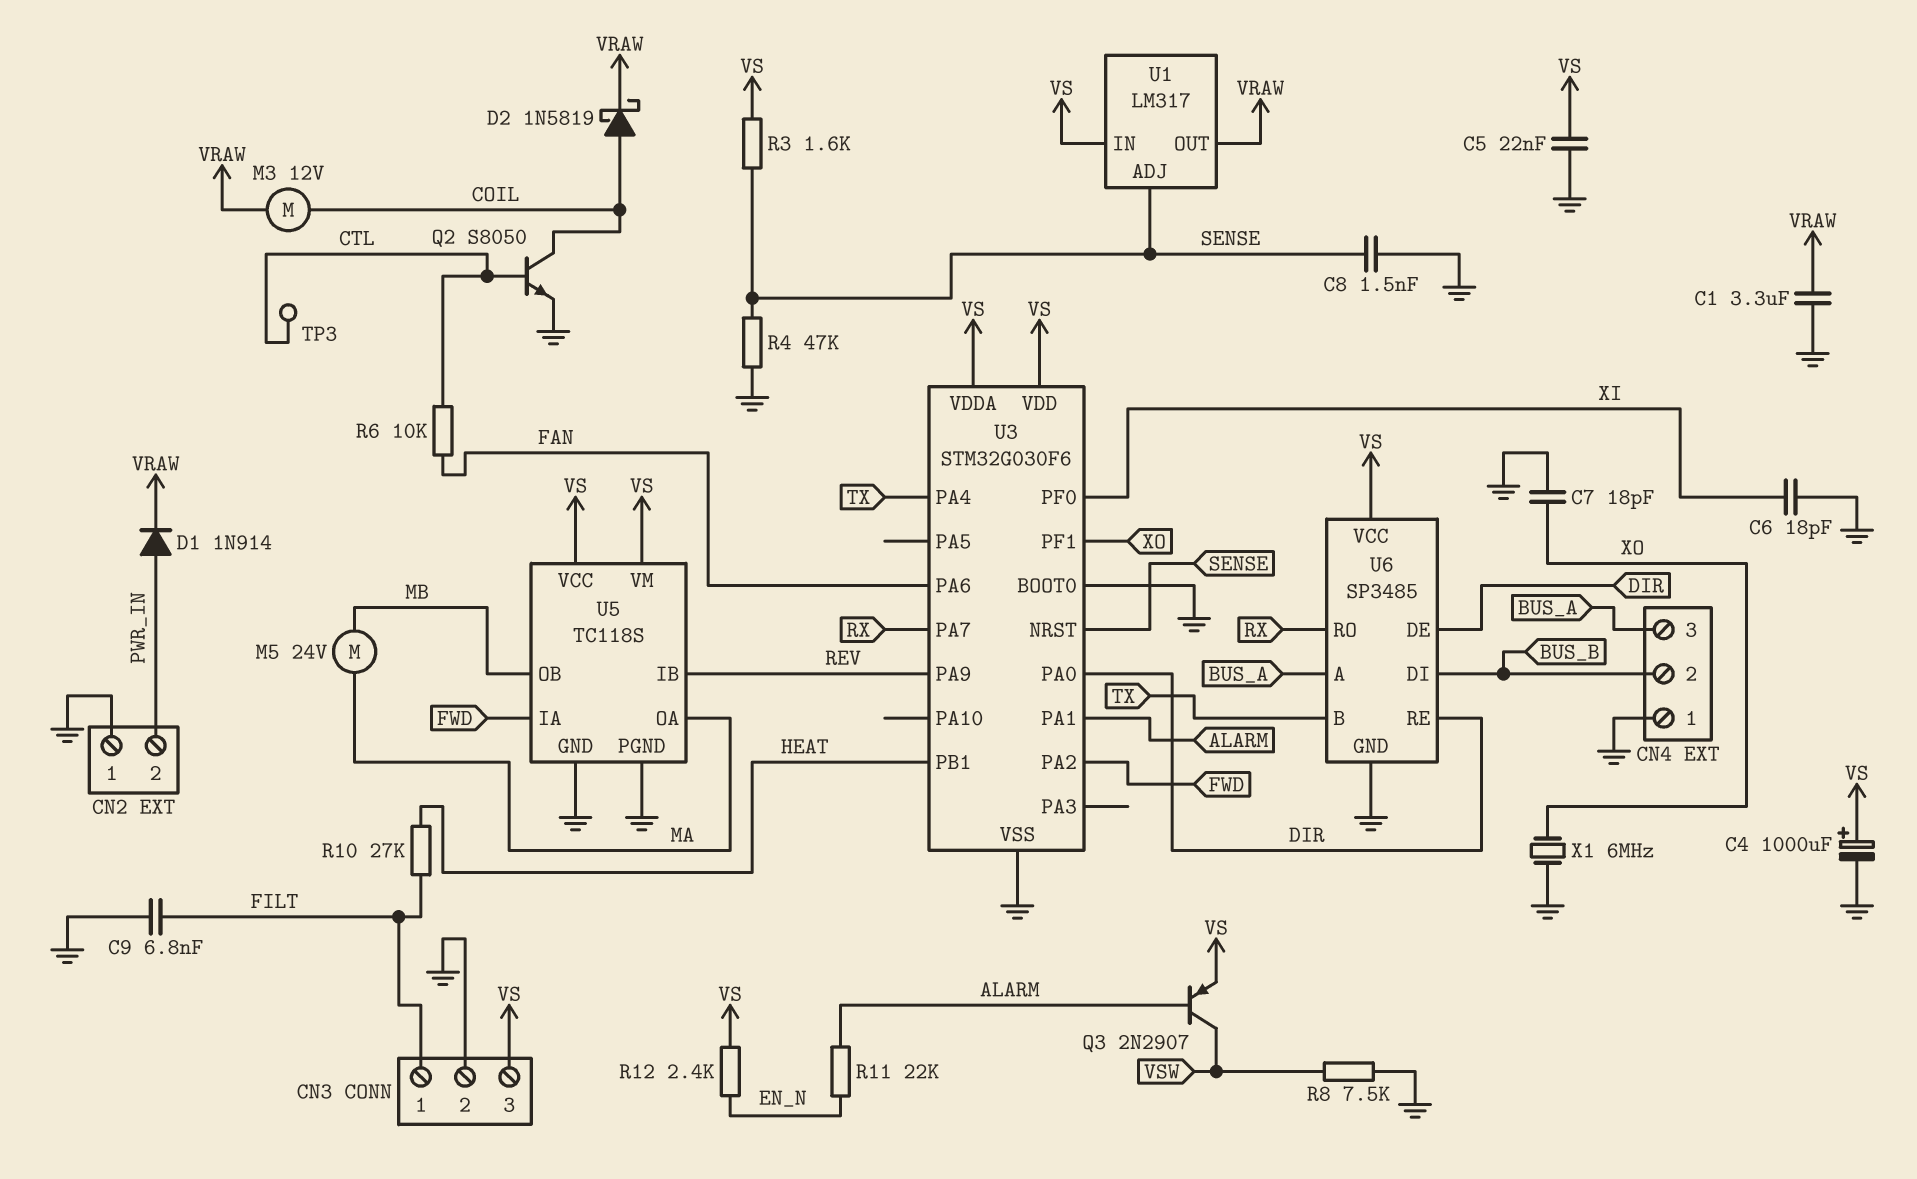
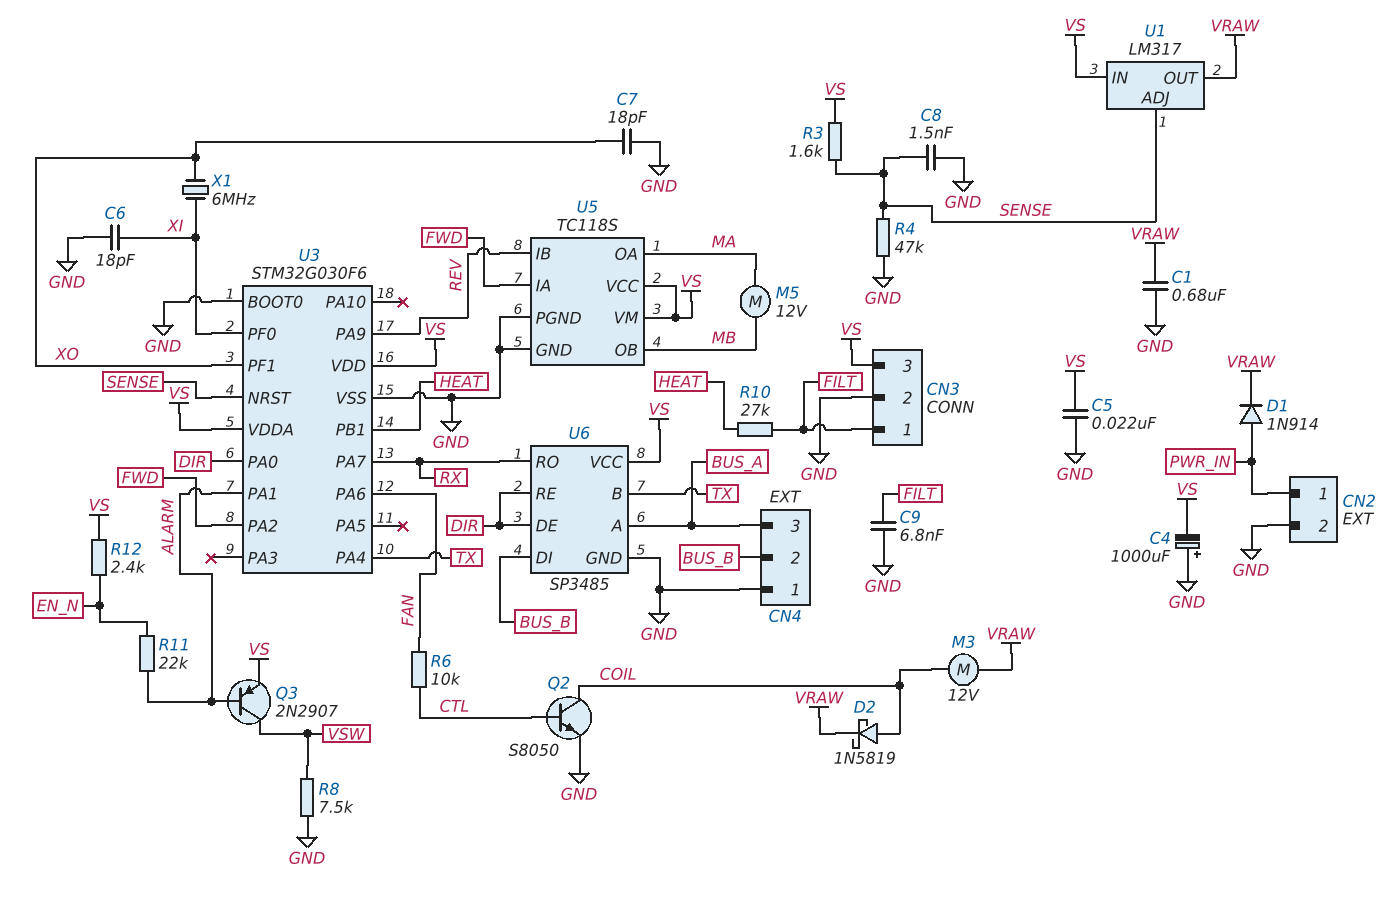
C1: 3.3uF (GND, VRAW) -> 680nF (GND, VRAW)
C4: 1000uF (plus VS, minus GND) -> 1000uF (plus GND, minus VS)
CN2 pin 1: GND -> PWR_IN
CN2 pin 2: PWR_IN -> GND
M5: motor 24V (MA, MB) -> motor 12V (MA, MB)
TP3: test point (CTL) -> none
X1: 6MHz (GND, XO) -> 6MHz (XI, XO)

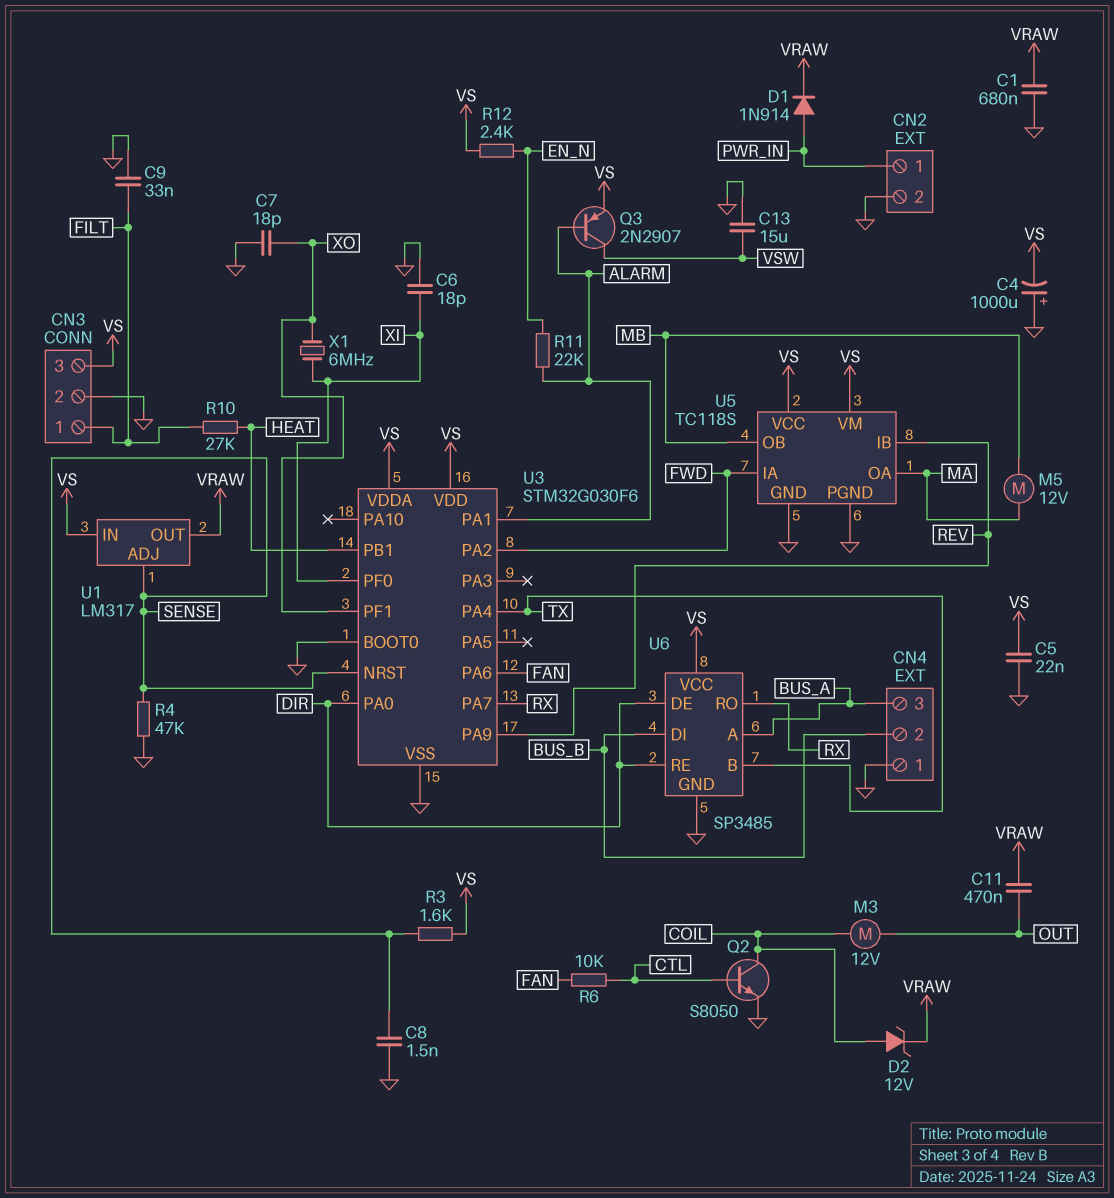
C9: 6.8nF (FILT, GND) -> 33nF (FILT, GND)
C11: none -> 470nF (OUT, VRAW)
C13: none -> 15uF (GND, VSW)
D2: schottky 1N5819 (A COIL, K VRAW) -> zener 12V (A COIL, K VRAW)
M3: motor 12V (COIL, VRAW) -> motor 12V (COIL, OUT)
R8: 7.5k (GND, VSW) -> none

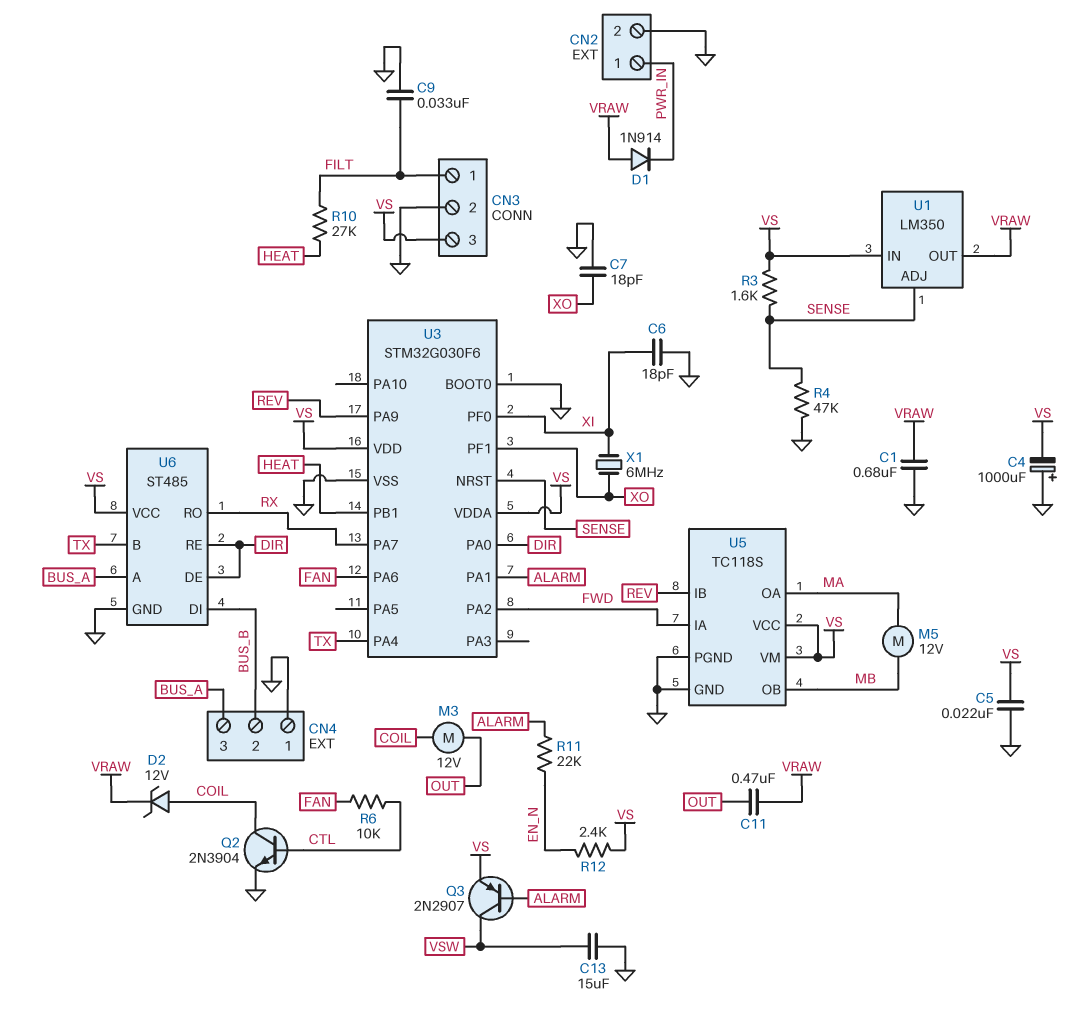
C8: 1.5nF (GND, SENSE) -> none
D1: diode 1N914 (A PWR_IN, K VRAW) -> diode 1N914 (A VRAW, K PWR_IN)
Q2: NPN S8050 (B CTL, C COIL, E GND) -> NPN 2N3904 (B CTL, C COIL, E GND)
U1: LM317 -> LM350
U6: SP3485 -> ST485

